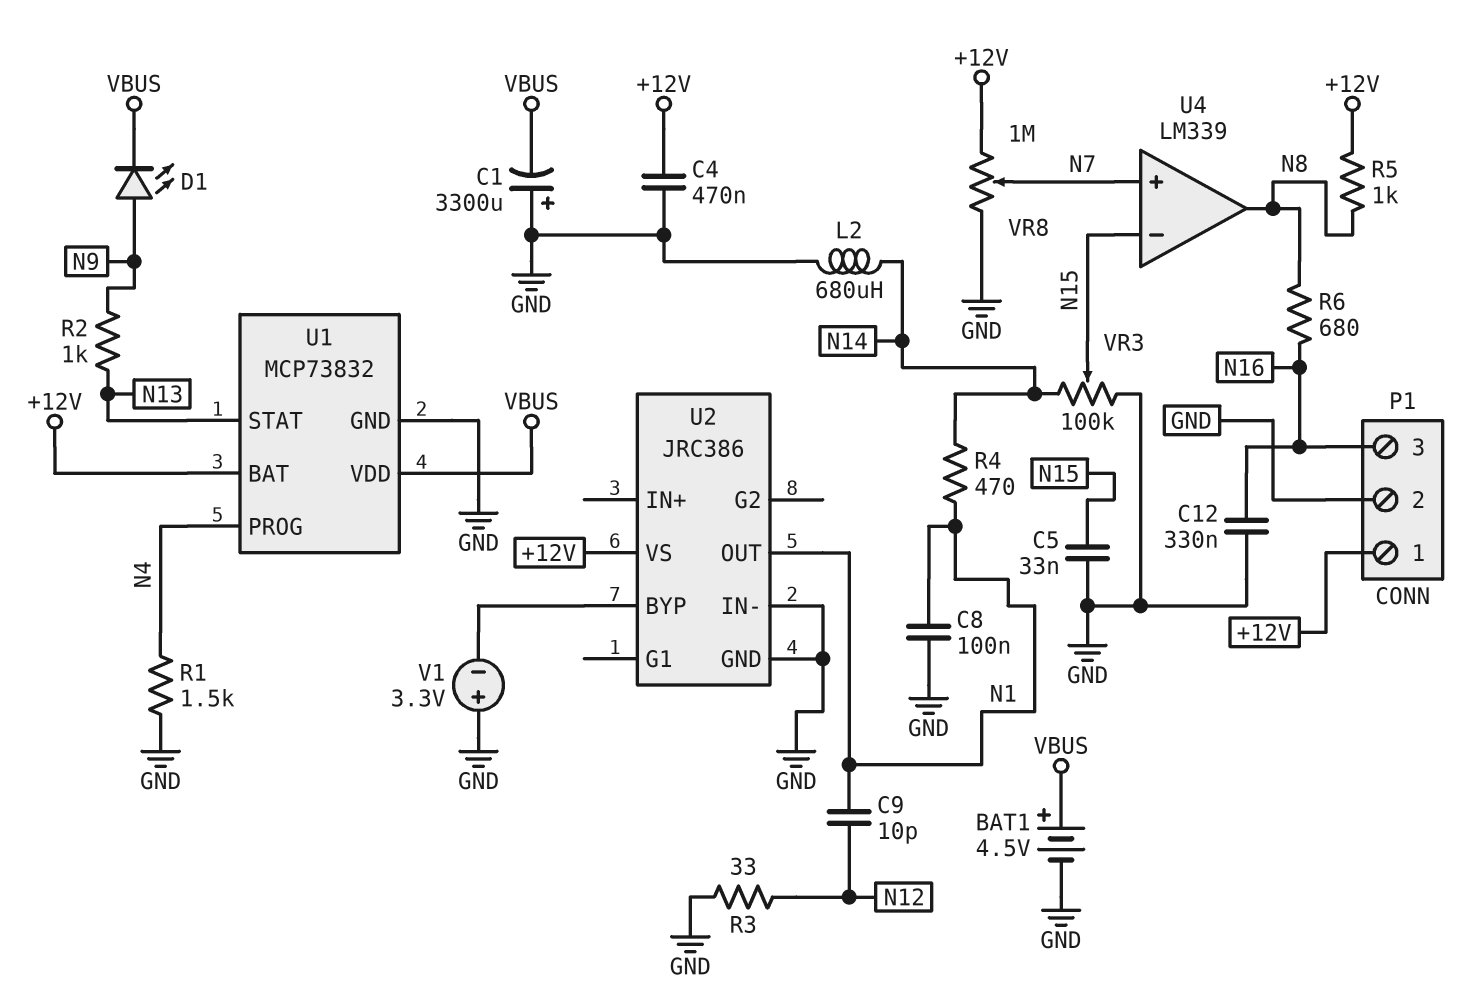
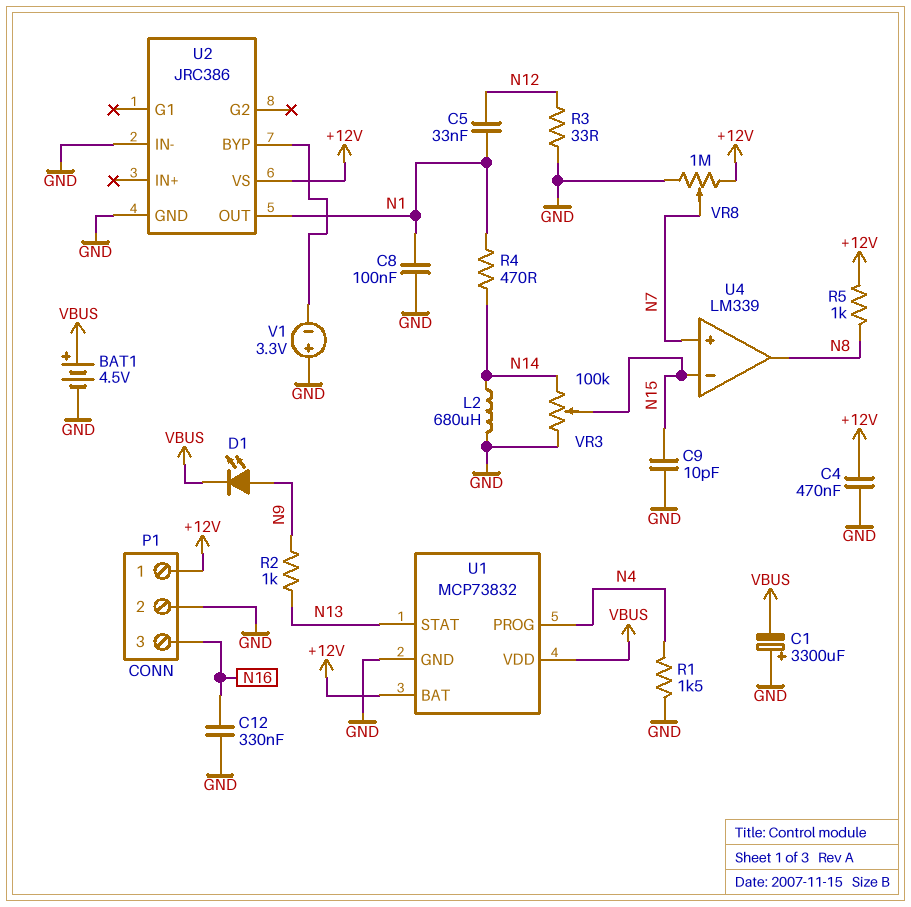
C5: 33nF (GND, N15) -> 33nF (N1, N12)
C9: 10pF (N1, N12) -> 10pF (GND, N15)
R6: 680 (N8, N16) -> none

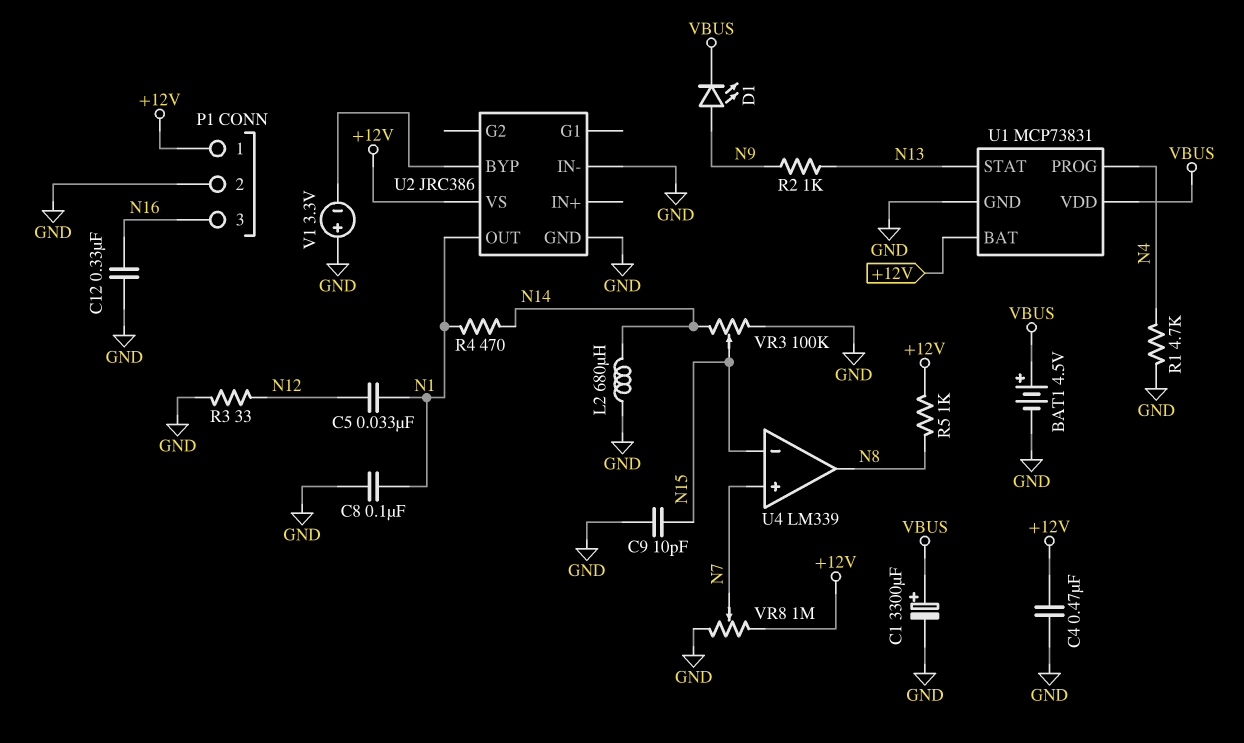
C1: 3300uF (plus GND, minus VBUS) -> 3300uF (plus VBUS, minus GND)
R1: 1.5k (GND, N4) -> 4.7k (GND, N4)
U1: MCP73832 -> MCP73831

